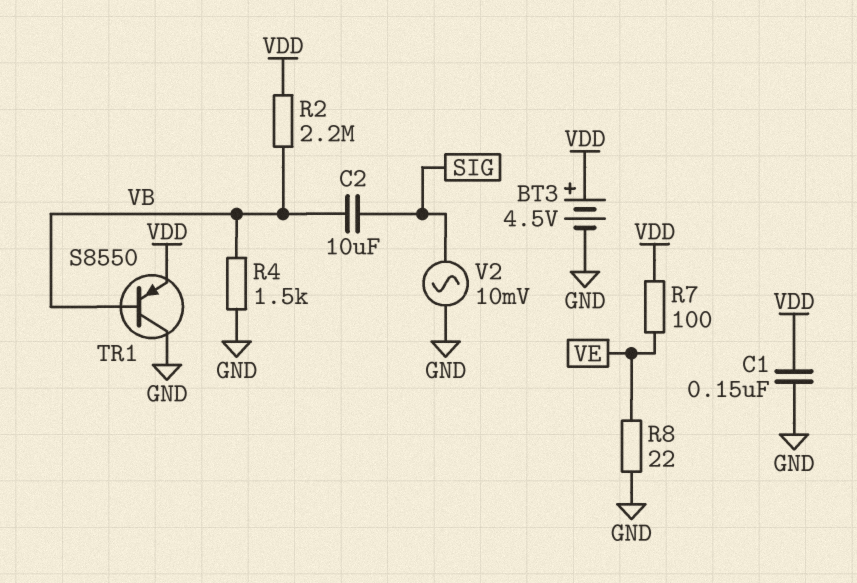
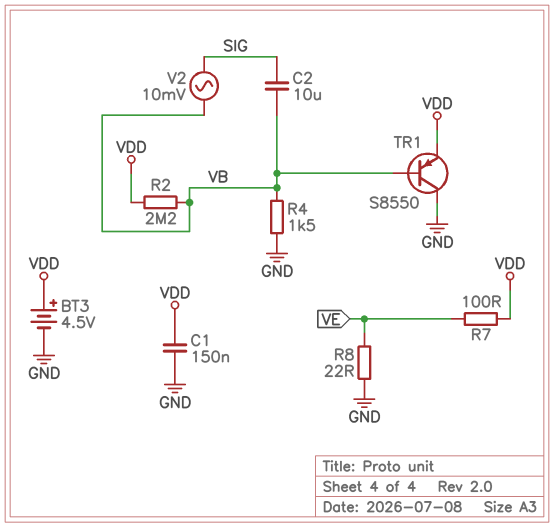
V2: AC 10mV (GND, SIG) -> AC 10mV (SIG, VB)

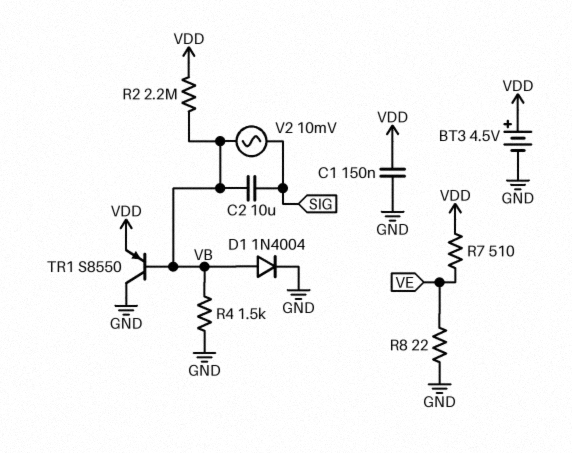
D1: none -> diode 1N4004 (A VB, K GND)
R7: 100 (VDD, VE) -> 510 (VDD, VE)

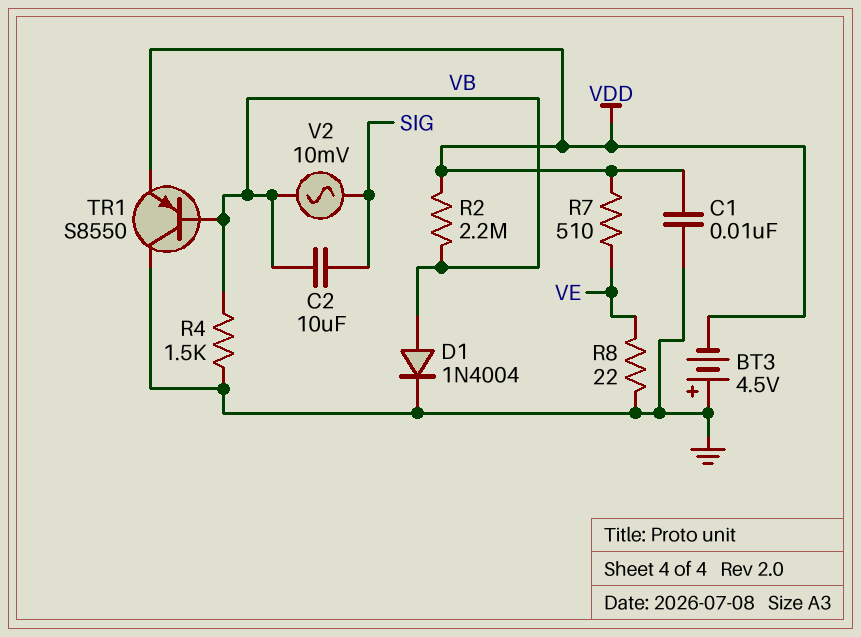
BT3: 4.5V (plus VDD, minus GND) -> 4.5V (plus GND, minus VDD)
C1: 150nF (GND, VDD) -> 10nF (GND, VDD)

